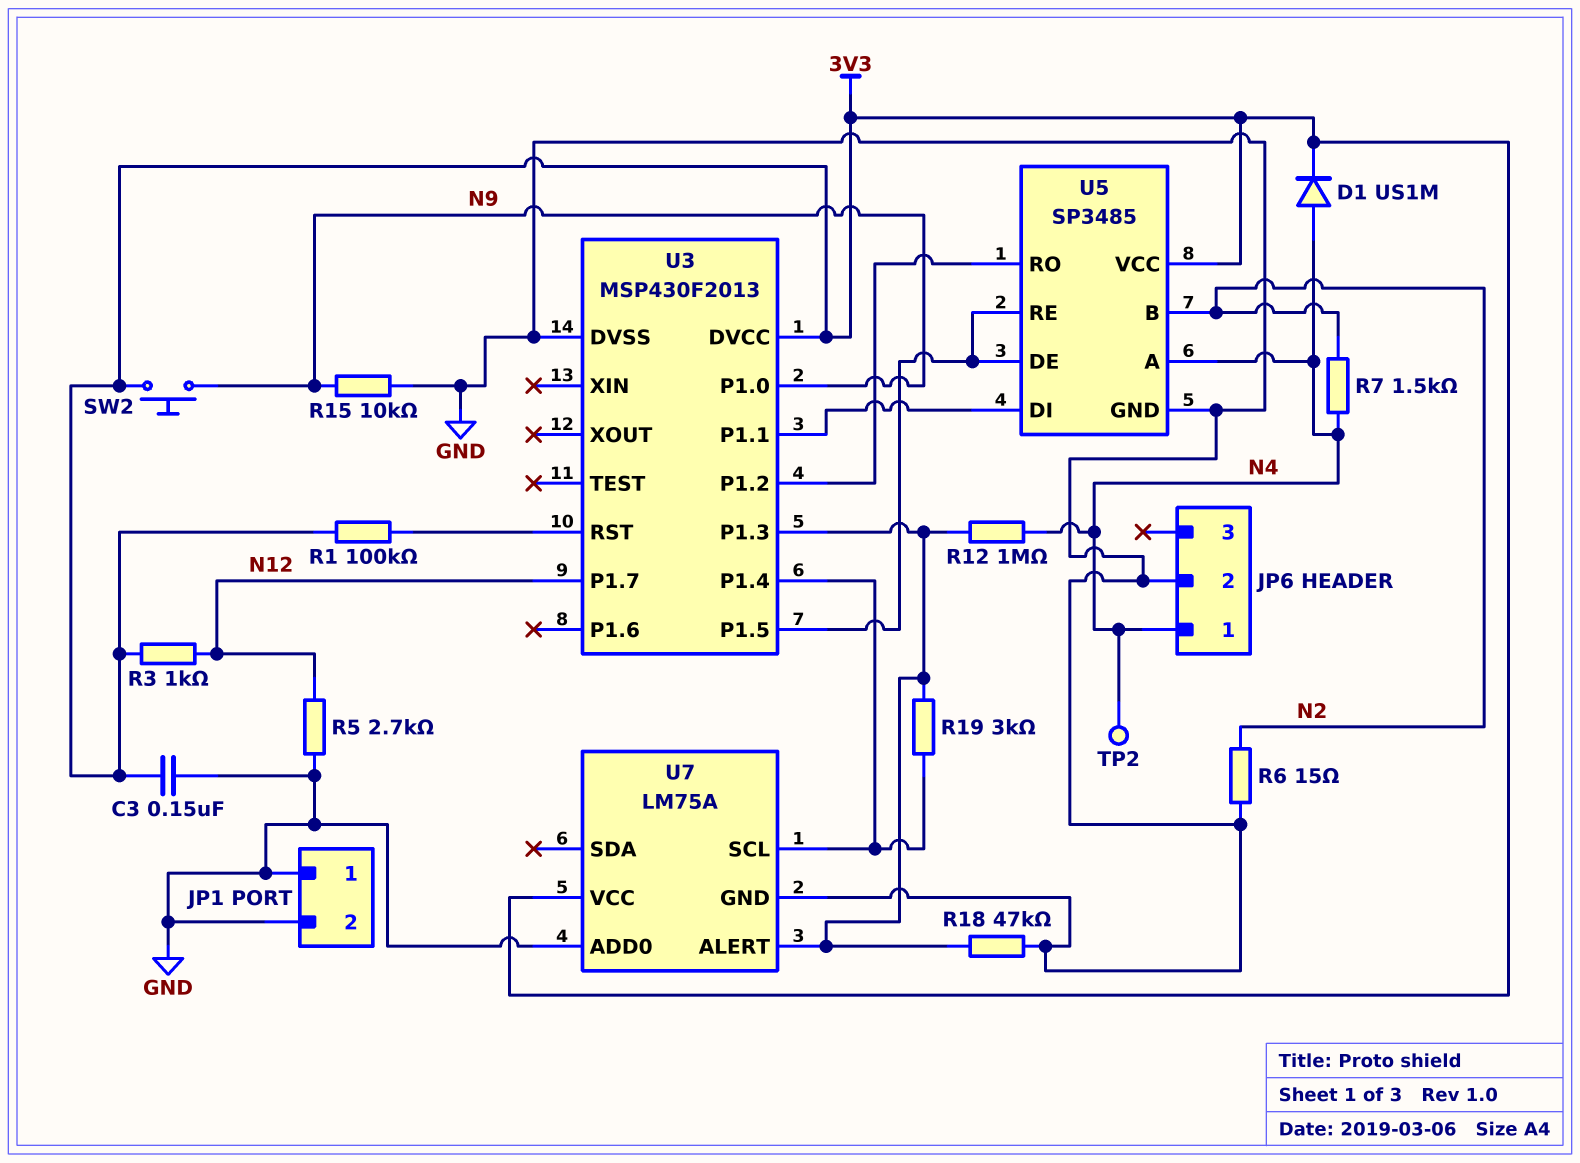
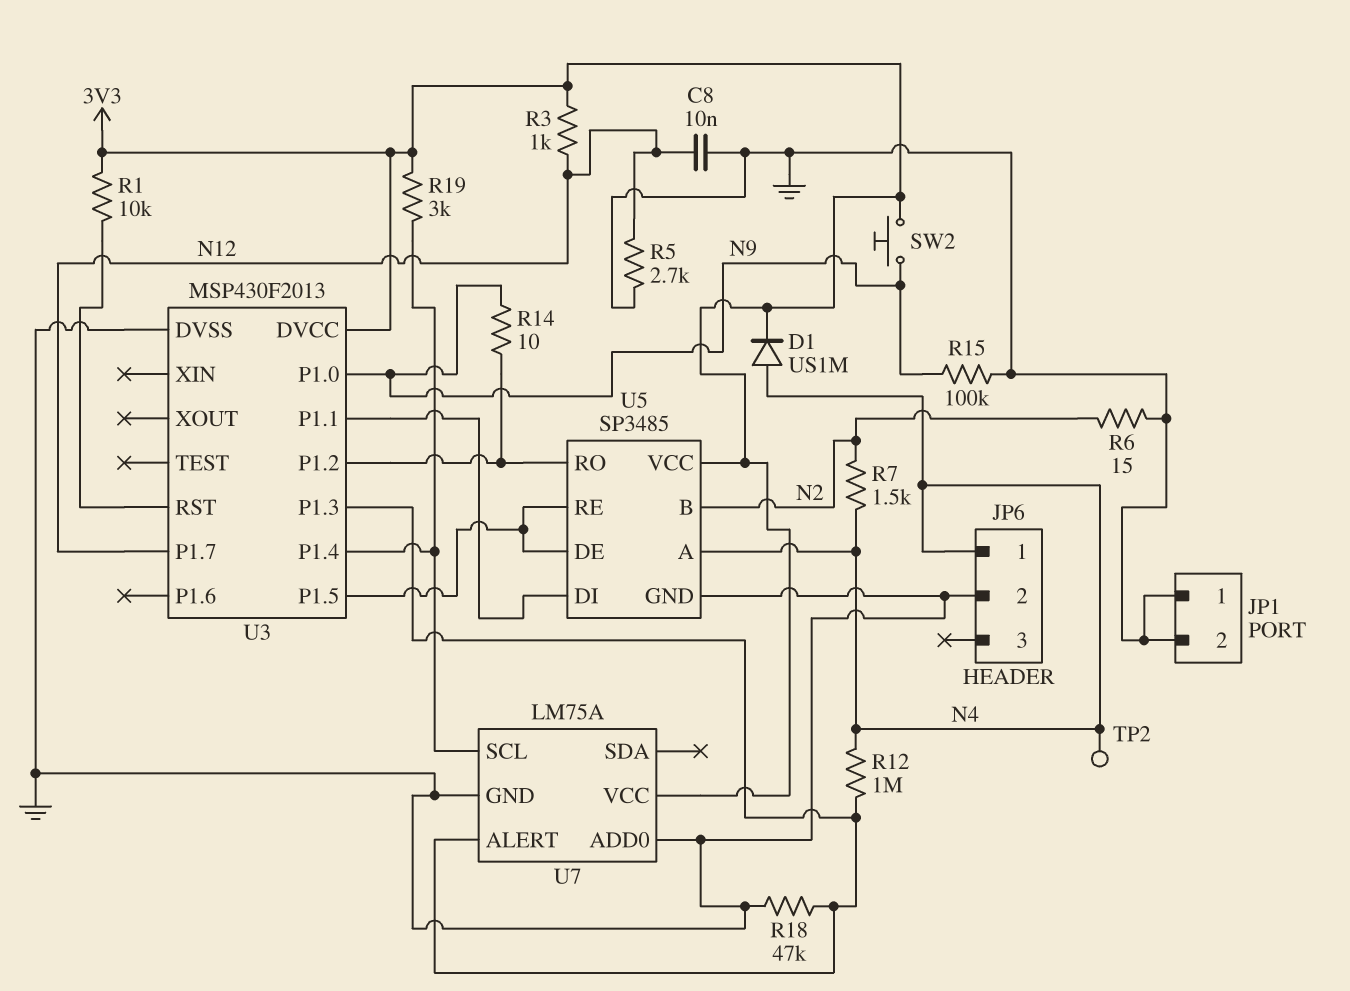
C3: 150nF (3V3, GND) -> none
C8: none -> 10nF (GND, N12)
R1: 100k (3V3, U3/RST) -> 10k (3V3, U3/RST)
R14: none -> 10 (N9, U3/P1.2)
R15: 10k (GND, N9) -> 100k (GND, N9)
R19: 3k (U3/P1.3, U3/P1.4) -> 3k (3V3, U3/P1.4)

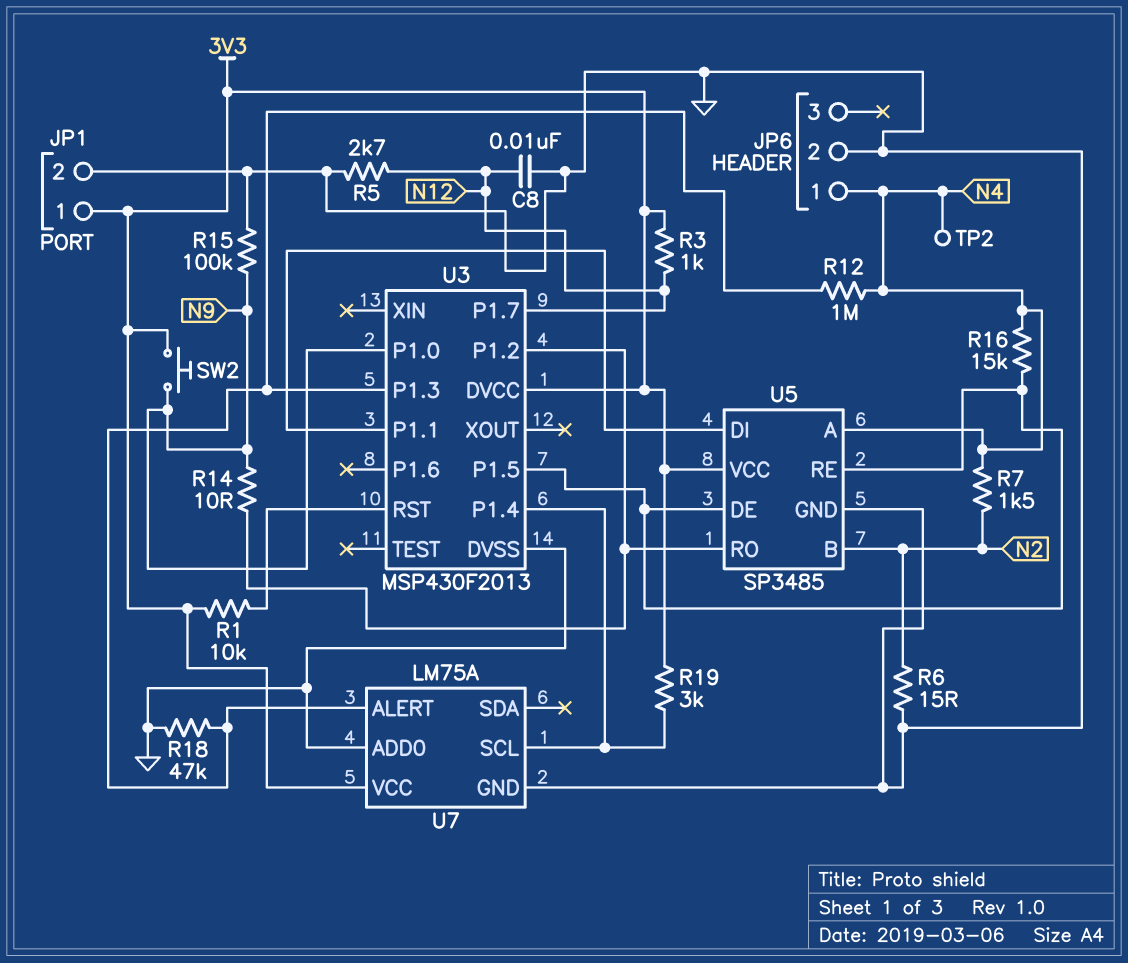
D1: diode US1M (A N4, K 3V3) -> none
JP1 pin 1: GND -> 3V3
R16: none -> 15k (N4, U3/P1.5)

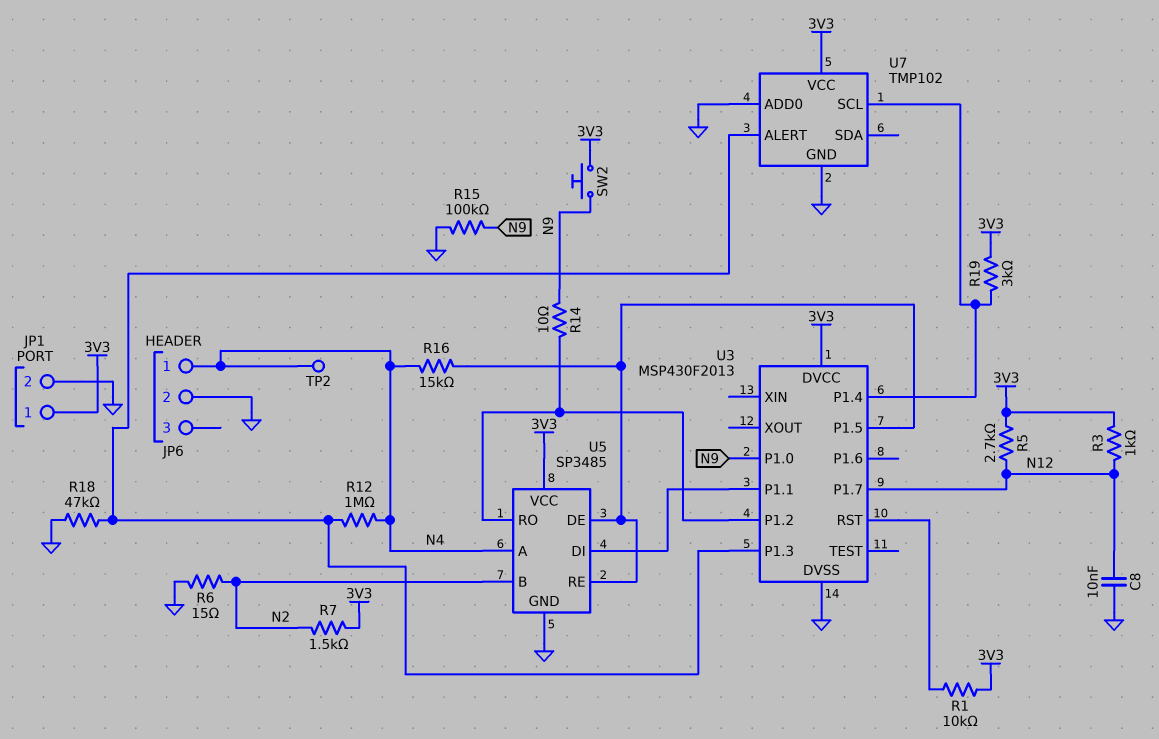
R5: 2.7k (GND, N12) -> 2.7k (3V3, N12)
R7: 1.5k (N2, N4) -> 1.5k (3V3, N2)
U7: LM75A -> TMP102

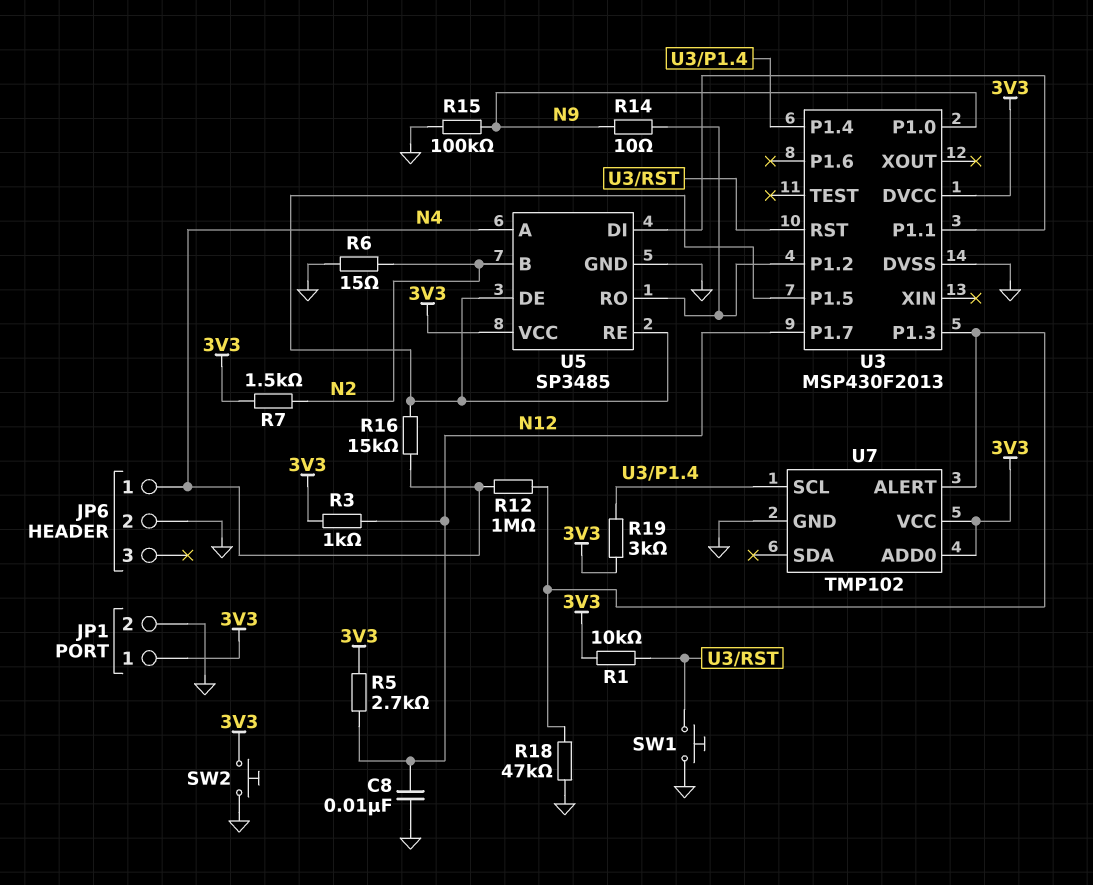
SW1: none -> button (GND, U3/RST)
SW2: button (3V3, N9) -> button (3V3, GND)
TP2: test point (N4) -> none
U7 pin ADD0: GND -> 3V3

